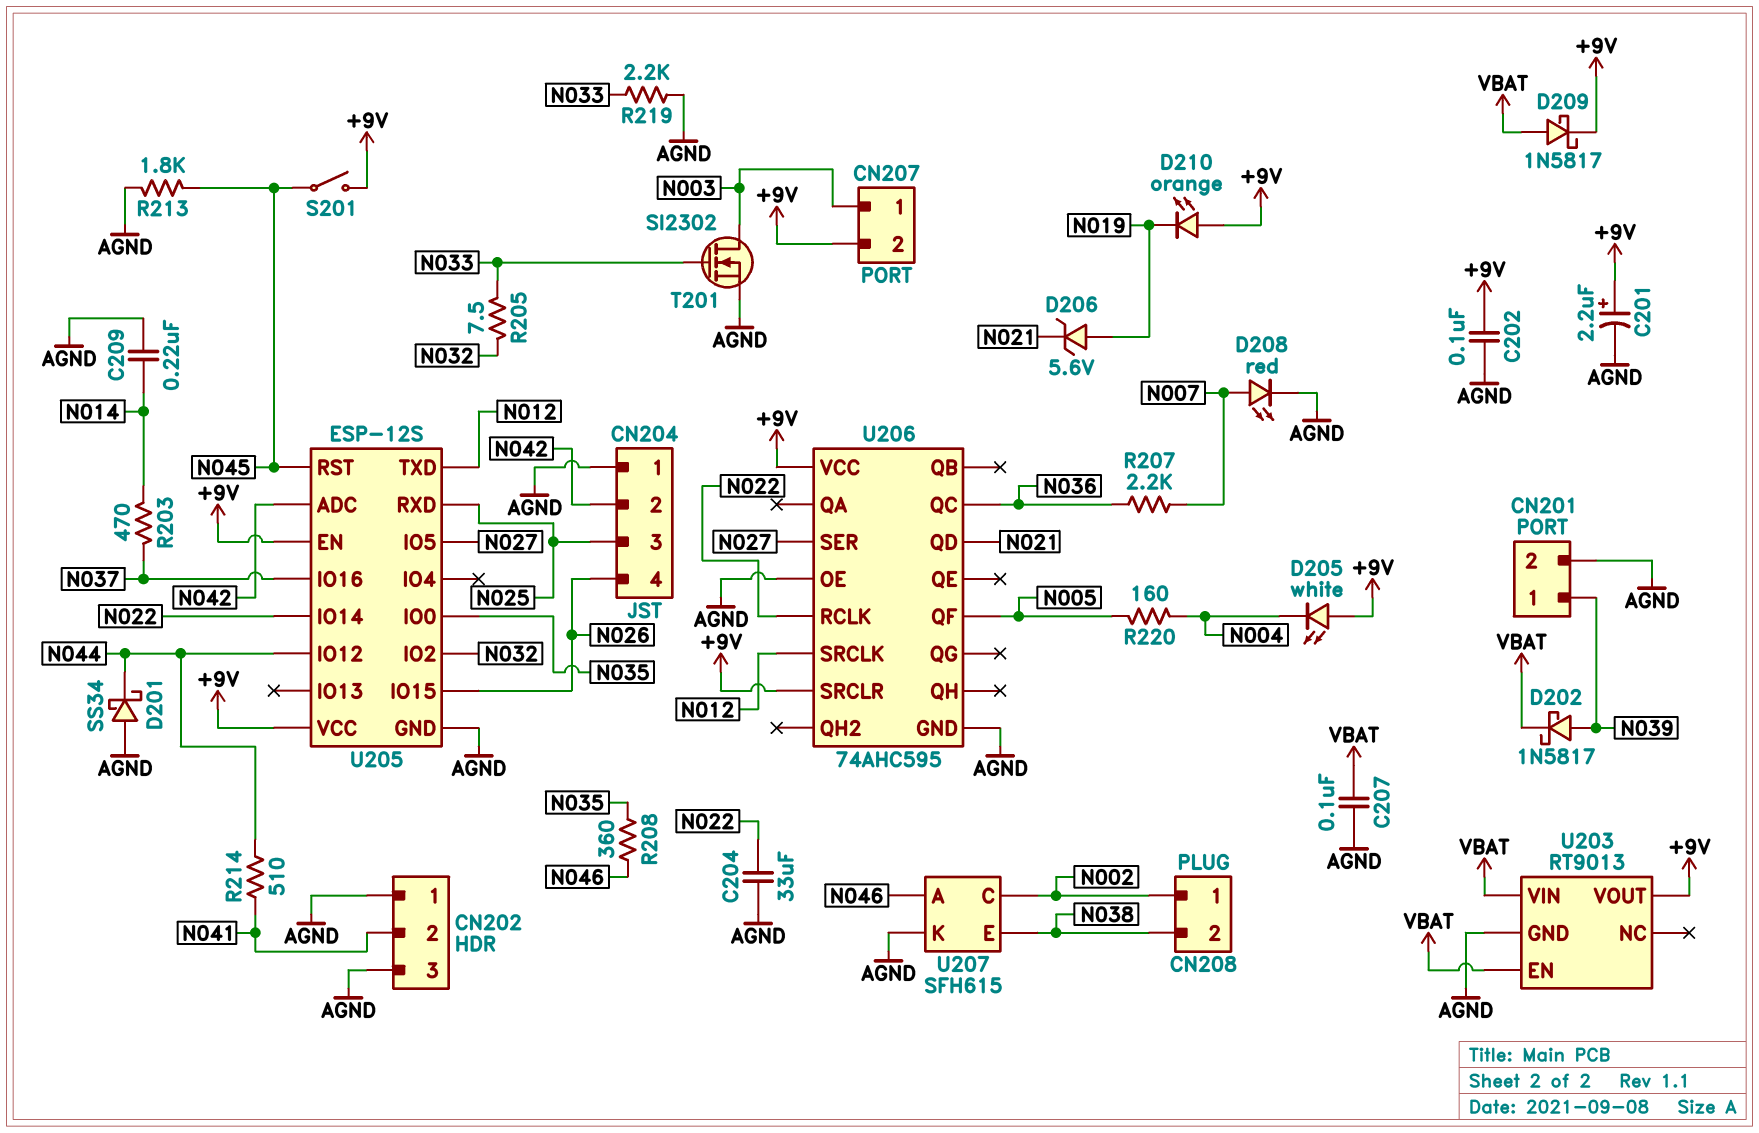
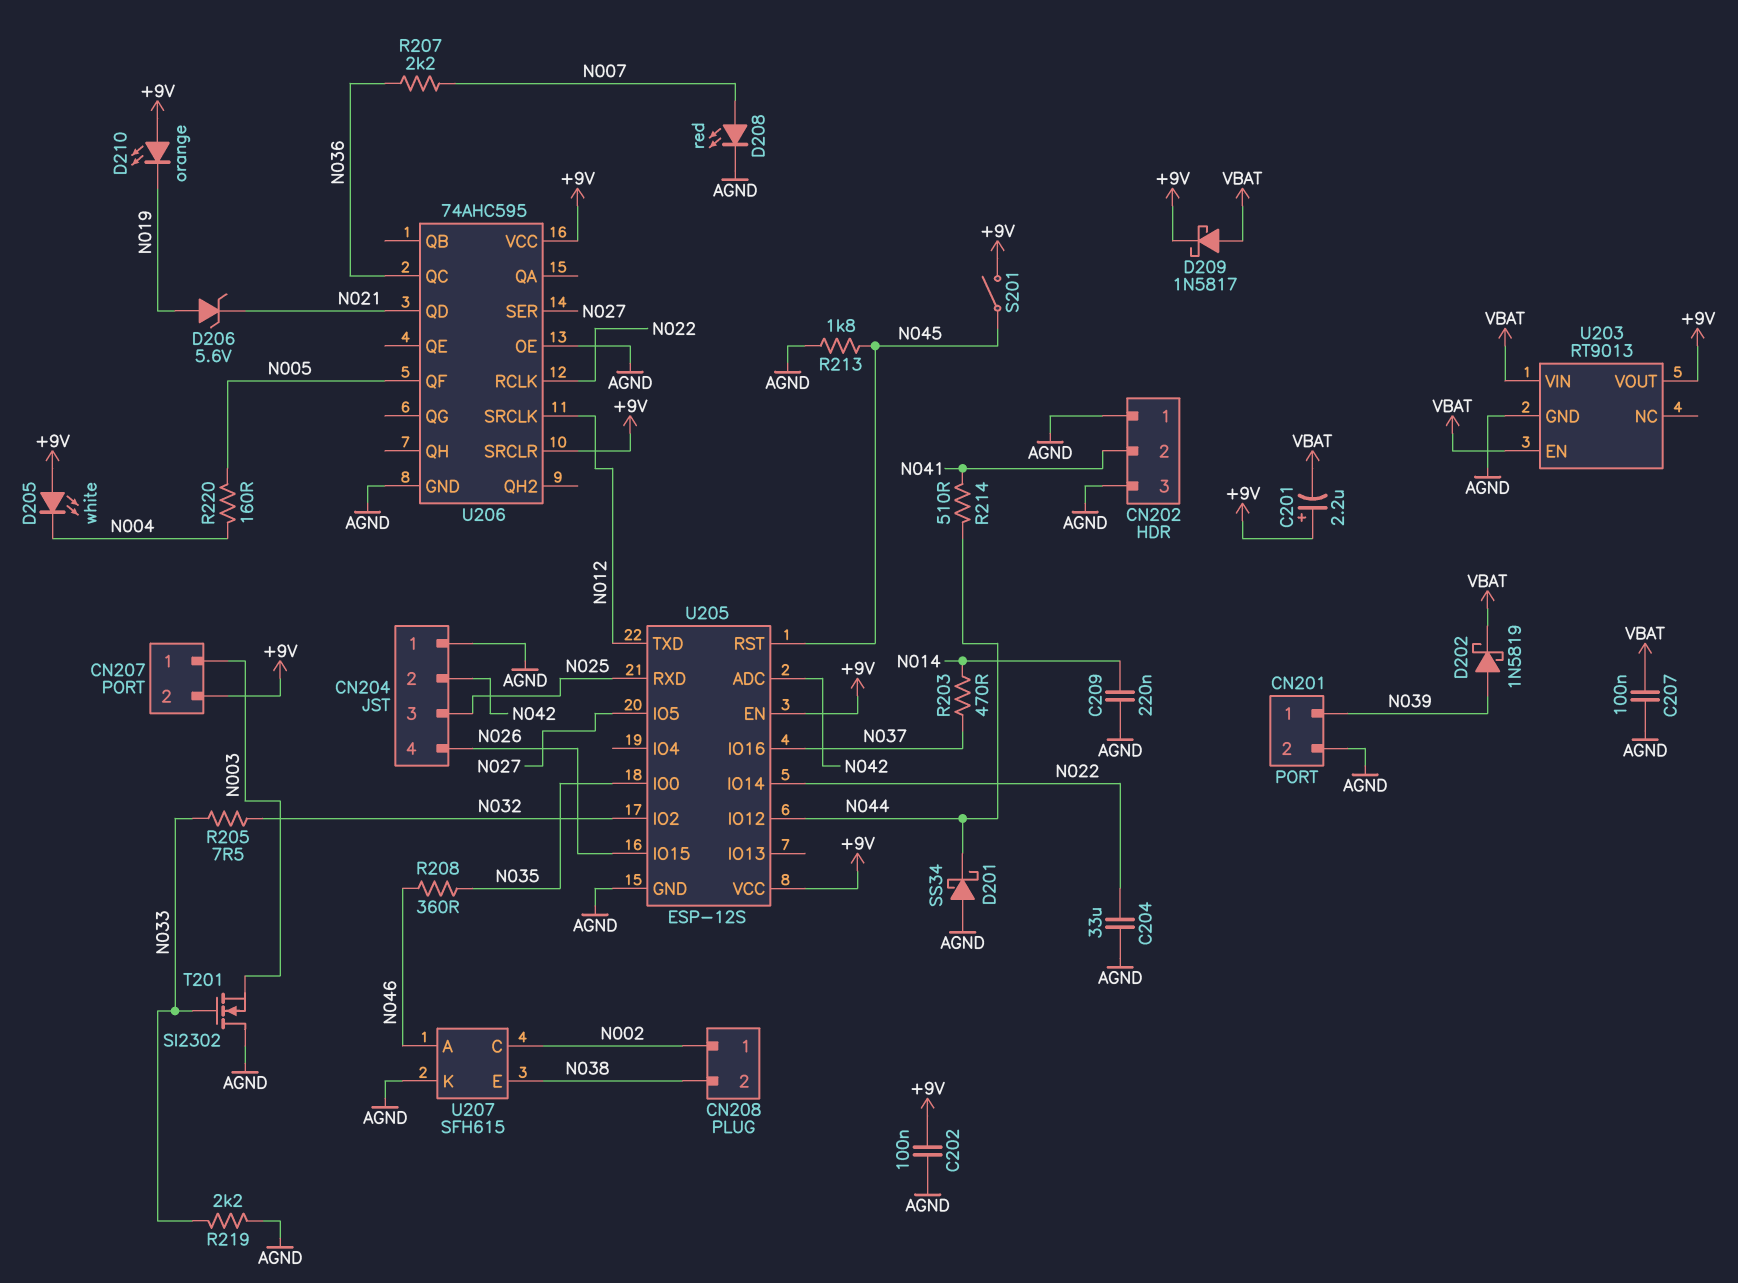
C201: 2.2uF (plus +9V, minus AGND) -> 2.2uF (plus +9V, minus VBAT)
D202: schottky 1N5817 (A N039, K VBAT) -> schottky 1N5819 (A N039, K VBAT)
T201: NMOS SI2302 (G N033, D N003, S AGND) -> NMOS SI2302 (G N033, D AGND, S N003)

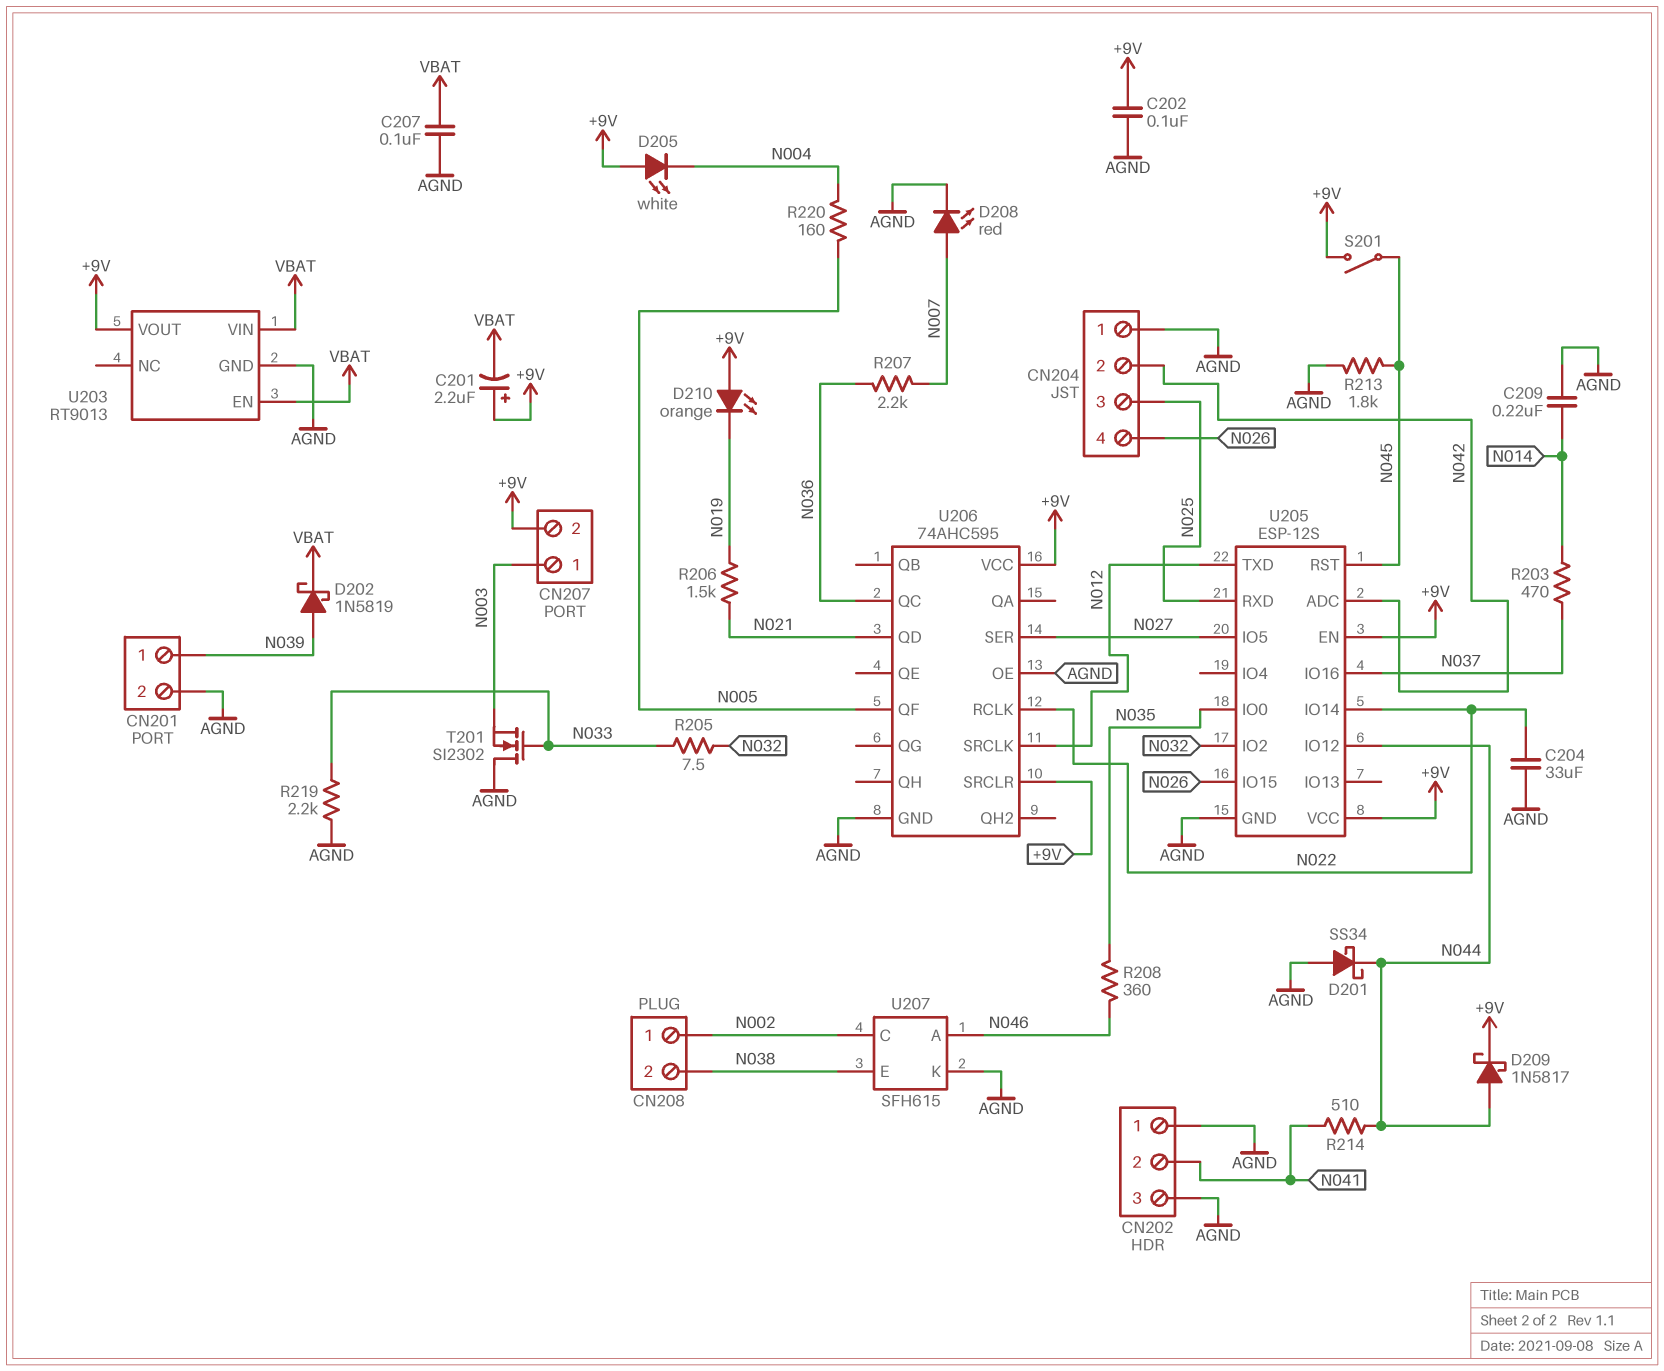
D206: zener 5.6V (A N019, K N021) -> none
D209: schottky 1N5817 (A VBAT, K +9V) -> schottky 1N5817 (A N044, K +9V)
R206: none -> 1.5k (N019, N021)

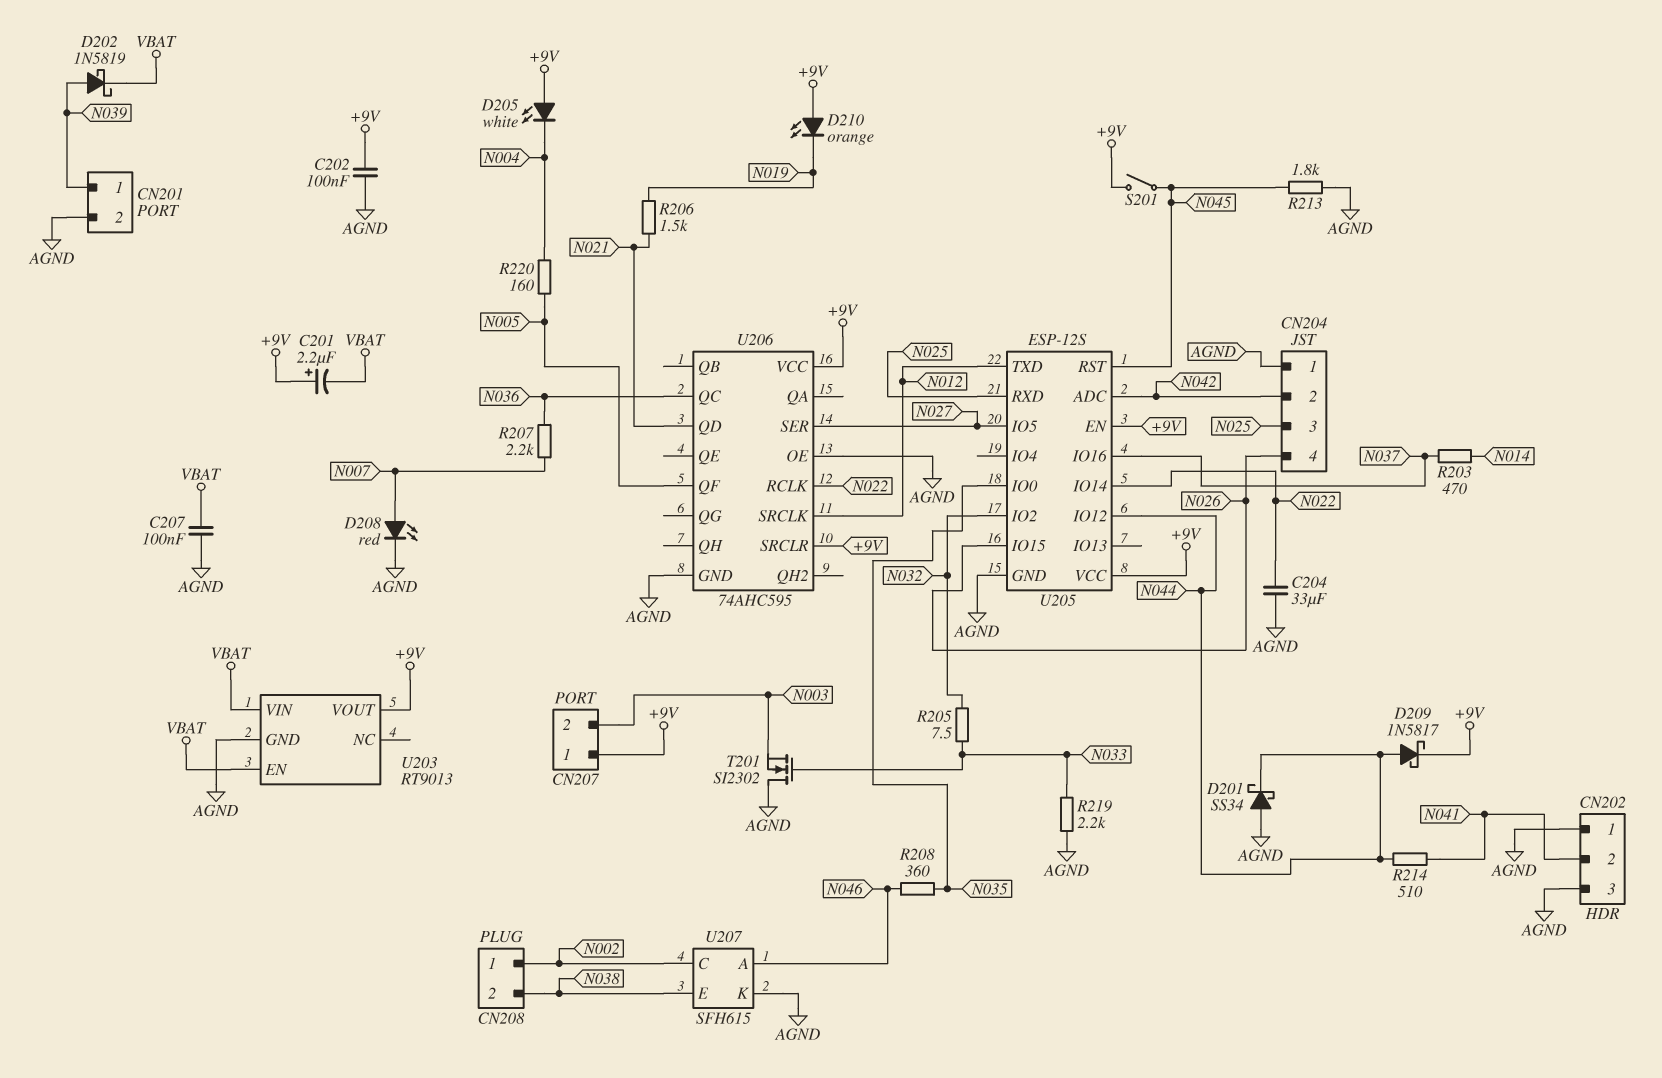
C209: 220nF (AGND, N014) -> none
CN207 pin 1: N003 -> +9V
CN207 pin 2: +9V -> N003

